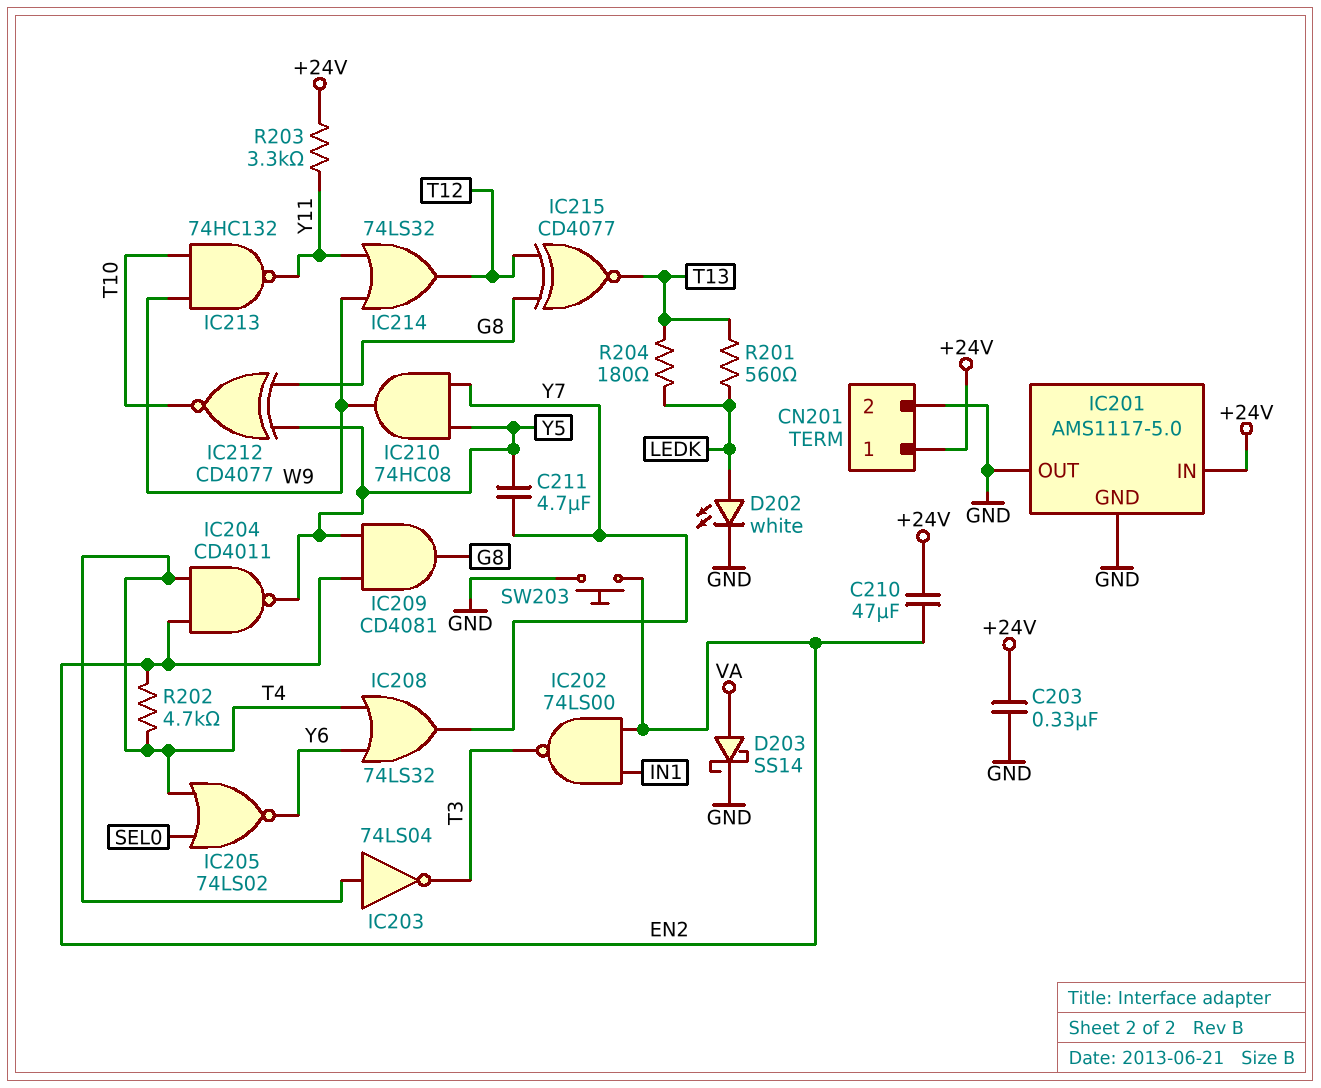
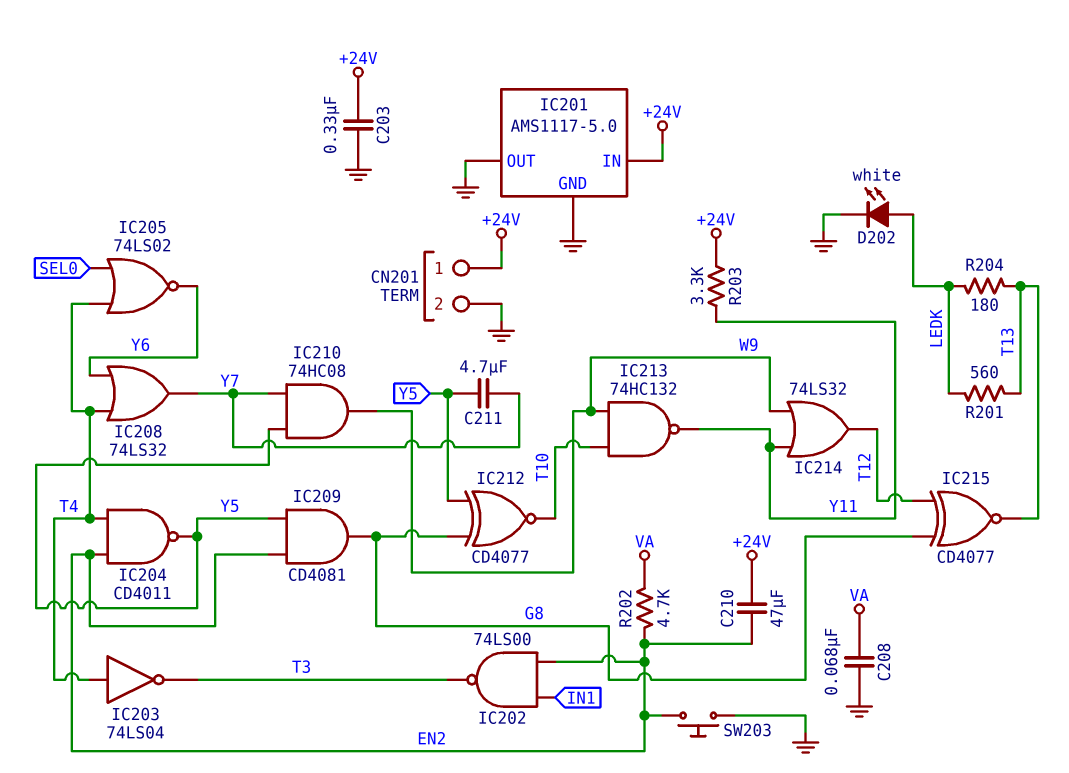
C208: none -> 68nF (GND, VA)
D203: schottky SS14 (A VA, K GND) -> none
R202: 4.7k (EN2, T4) -> 4.7k (EN2, VA)

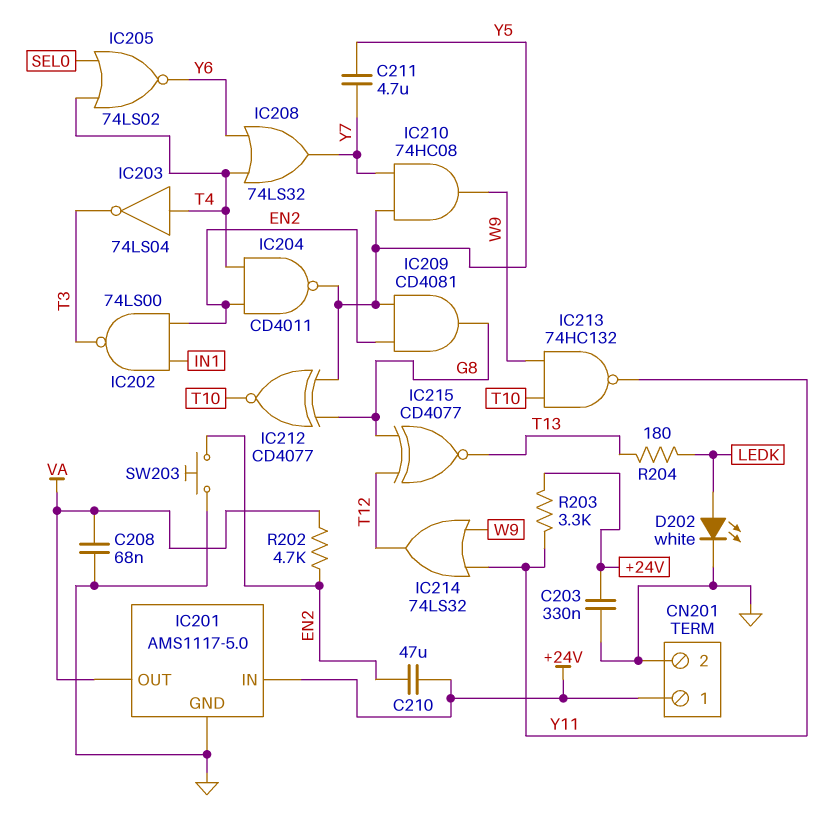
IC201 pin OUT: GND -> VA
R201: 560 (LEDK, T13) -> none

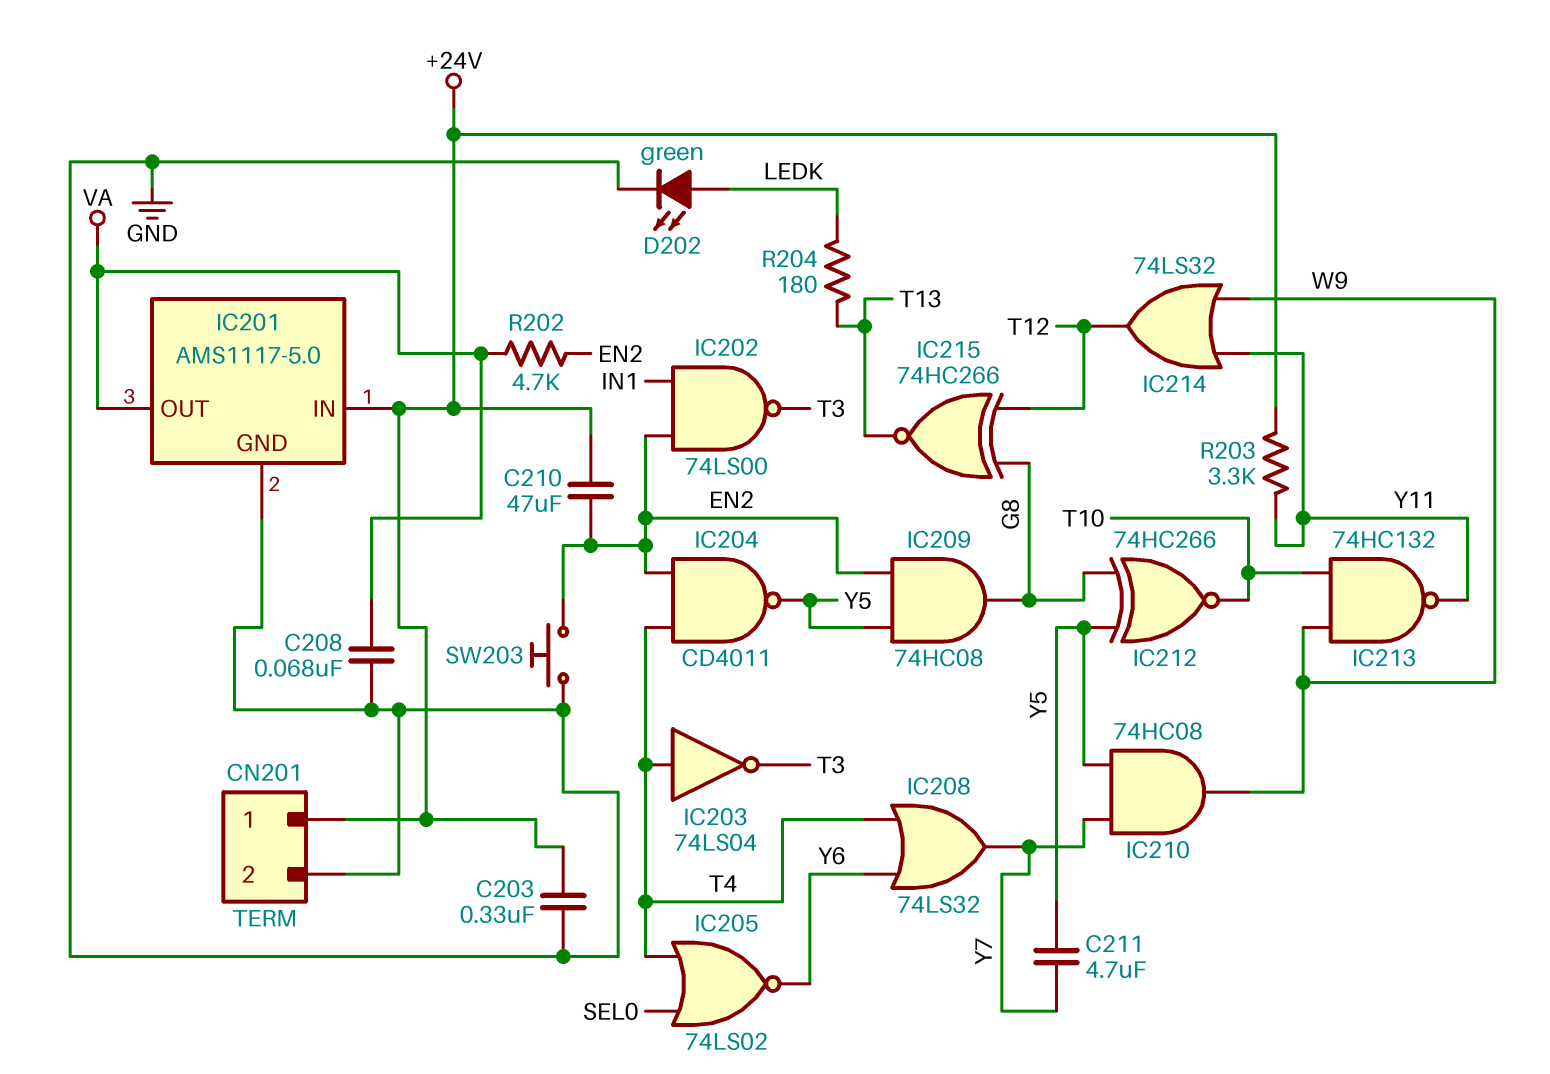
D202: LED white (A LEDK, K GND) -> LED green (A LEDK, K GND)
IC209: AND CD4081 (in EN2, in Y5, out G8) -> AND 74HC08 (in EN2, in Y5, out G8)
IC212: XNOR CD4077 (in G8, in Y5, out T10) -> XNOR 74HC266 (in G8, in Y5, out T10)
IC215: XNOR CD4077 (in G8, in T12, out T13) -> XNOR 74HC266 (in G8, in T12, out T13)

